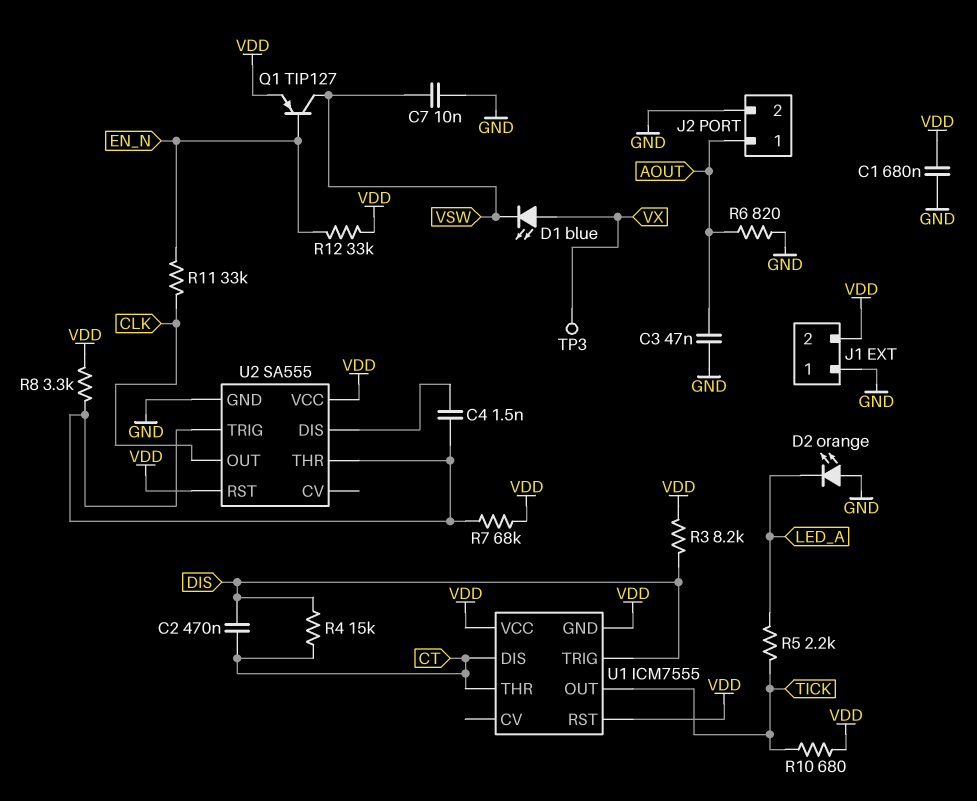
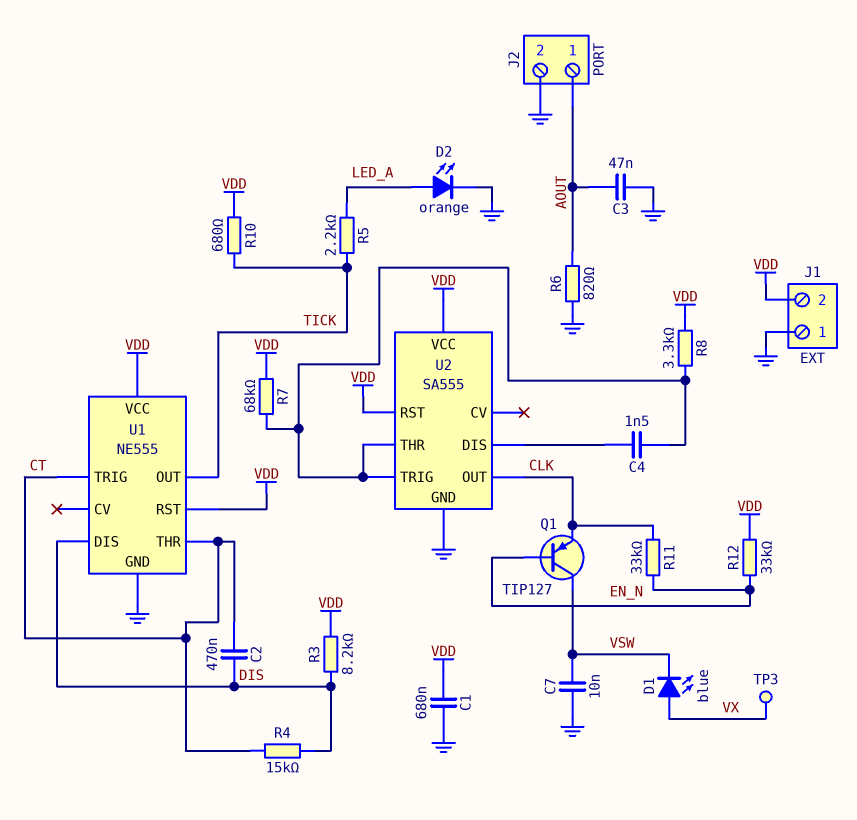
D2: LED orange (A GND, K LED_A) -> LED orange (A LED_A, K GND)
Q1: PNP TIP127 (B EN_N, C VSW, E VDD) -> PNP TIP127 (B EN_N, C VSW, E CLK)
U1: ICM7555 -> NE555
U1 pin DIS: CT -> DIS
U1 pin GND: VDD -> GND
U1 pin TRIG: DIS -> CT

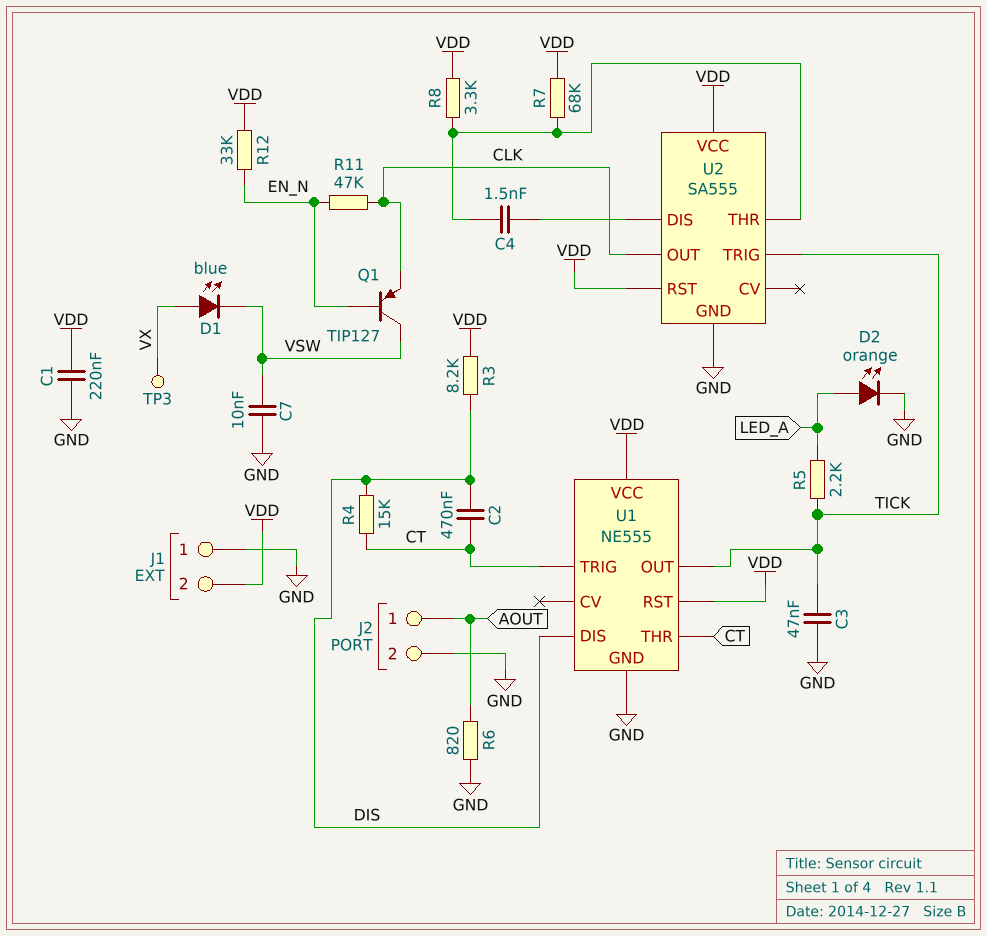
C1: 680nF (GND, VDD) -> 220nF (GND, VDD)
C3: 47nF (AOUT, GND) -> 47nF (GND, TICK)
R10: 680 (TICK, VDD) -> none
R11: 33k (CLK, EN_N) -> 47k (CLK, EN_N)
U2 pin TRIG: U2/THR -> TICK

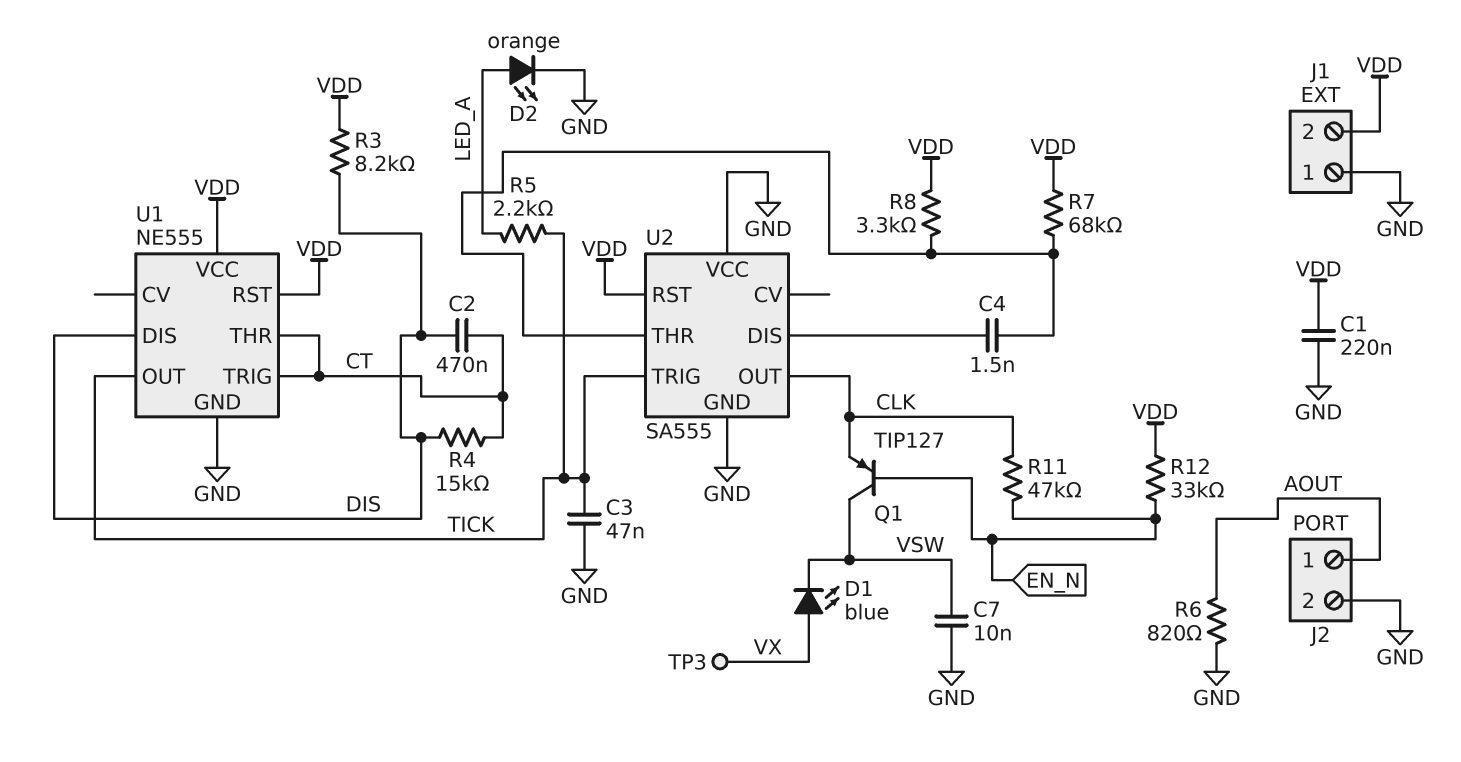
U2 pin VCC: VDD -> GND

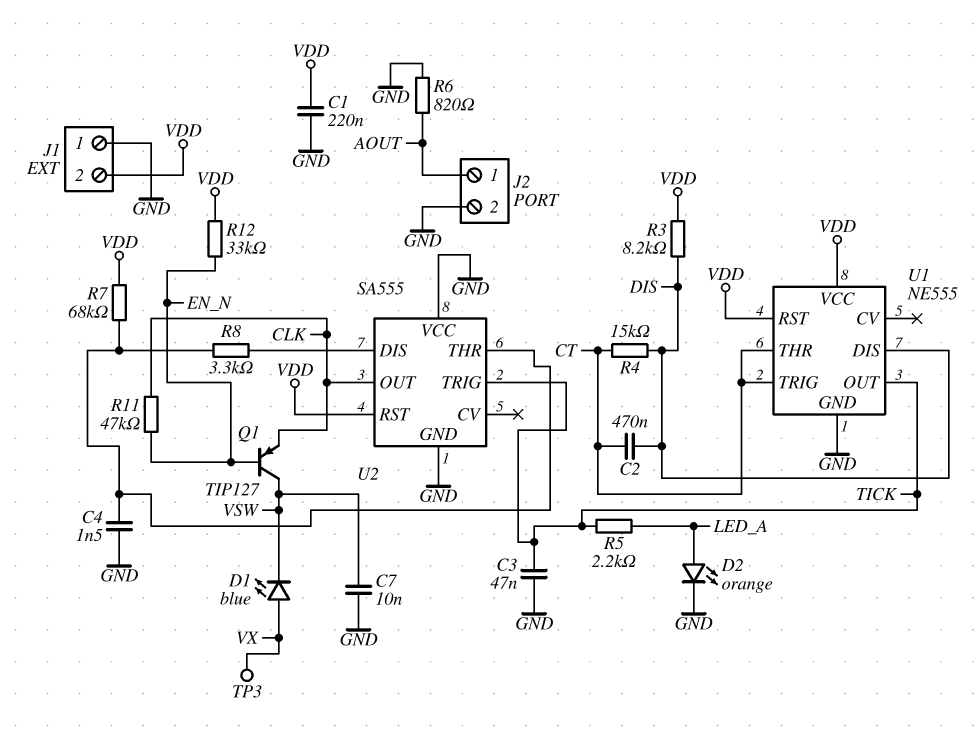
C4: 1.5nF (U2/DIS, U2/THR) -> 1.5nF (GND, U2/THR)
R8: 3.3k (U2/THR, VDD) -> 3.3k (U2/DIS, U2/THR)

